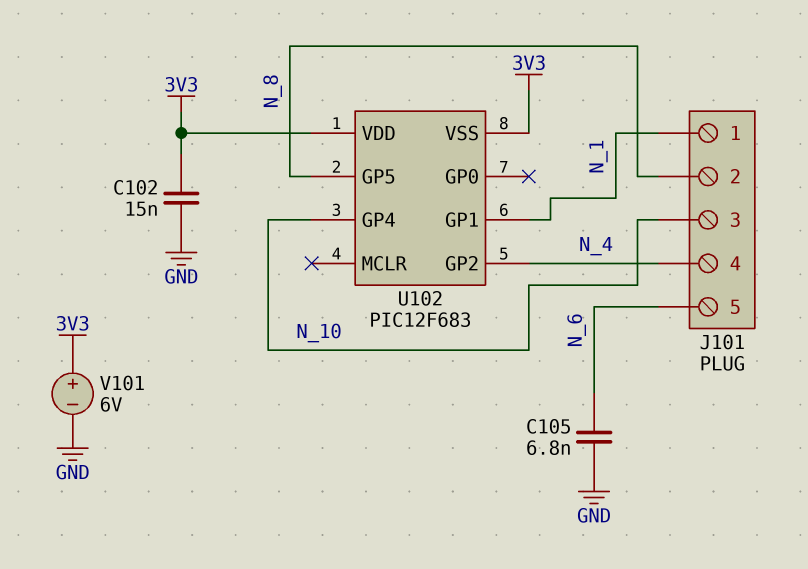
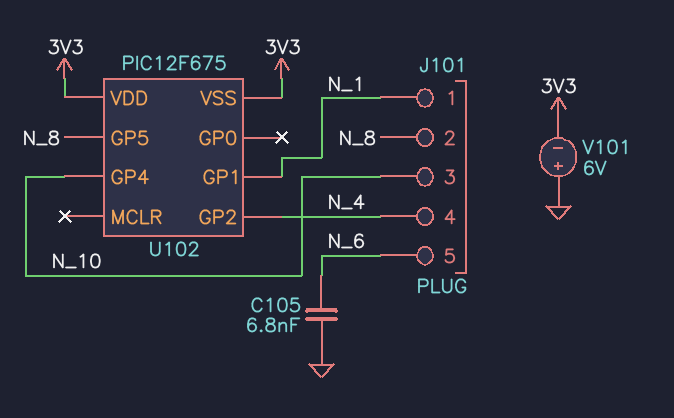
C102: 15nF (3V3, GND) -> none
U102: PIC12F683 -> PIC12F675
V101: 6V (plus 3V3, minus GND) -> 6V (plus GND, minus 3V3)

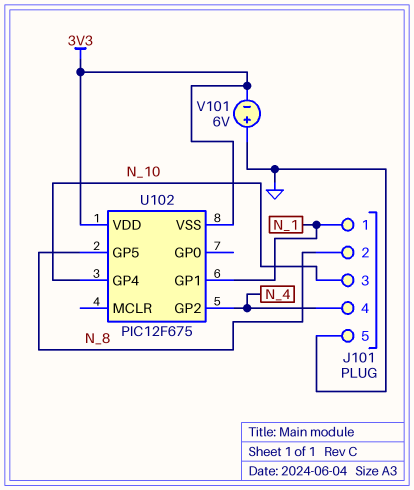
C105: 6.8nF (GND, N_6) -> none
J101 pin 5: N_6 -> GND

